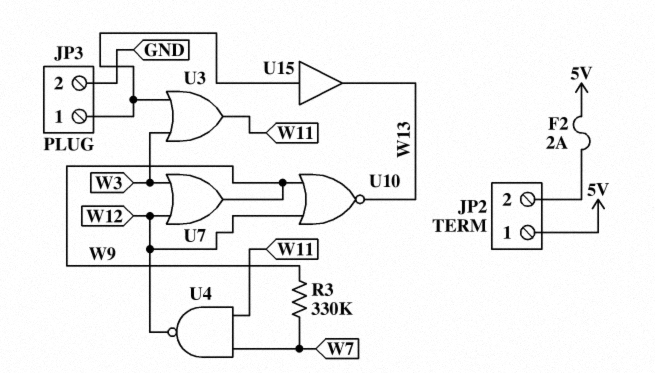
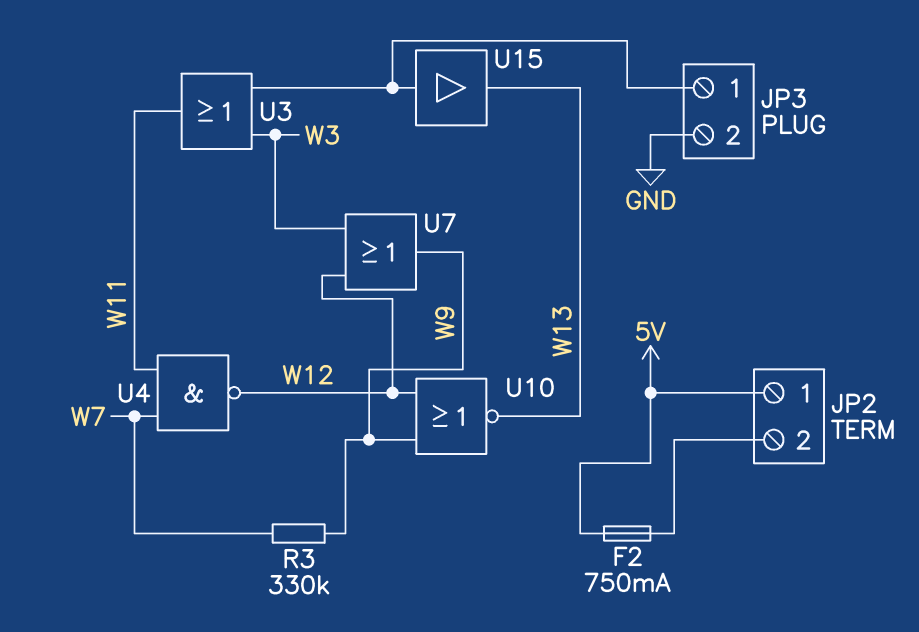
F2: 2A (5V, JP2/2) -> 750mA (5V, JP2/2)

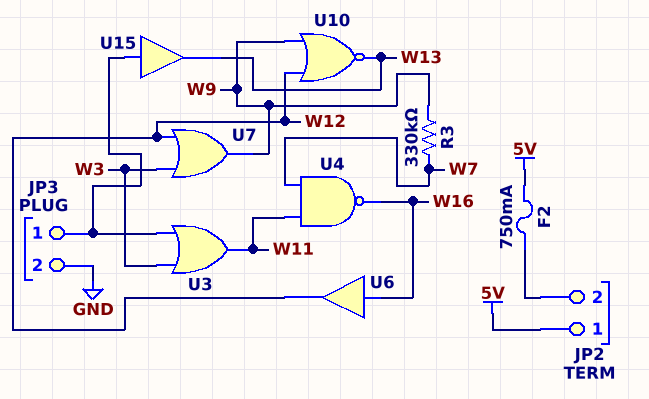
U4: NAND (in W7, in W11, out W12) -> NAND (in W7, in W11, out W16)
U6: none -> buffer (in W16, out W12)

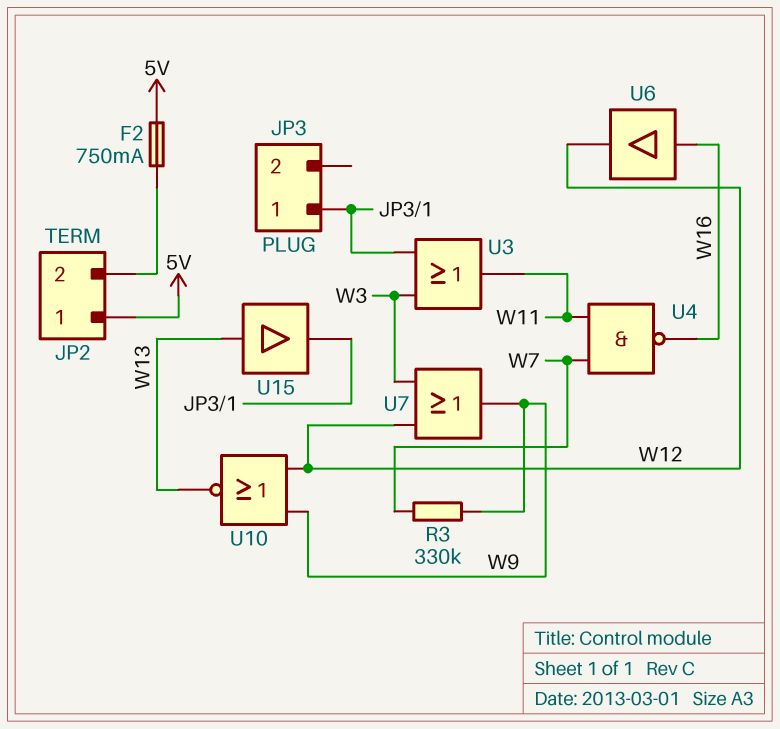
JP3 pin 2: GND -> none
U15: buffer (in JP3/1, out W13) -> buffer (in W13, out JP3/1)

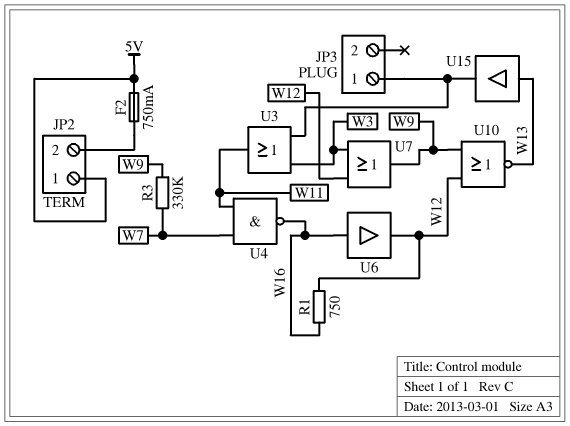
R1: none -> 750 (W12, W16)

